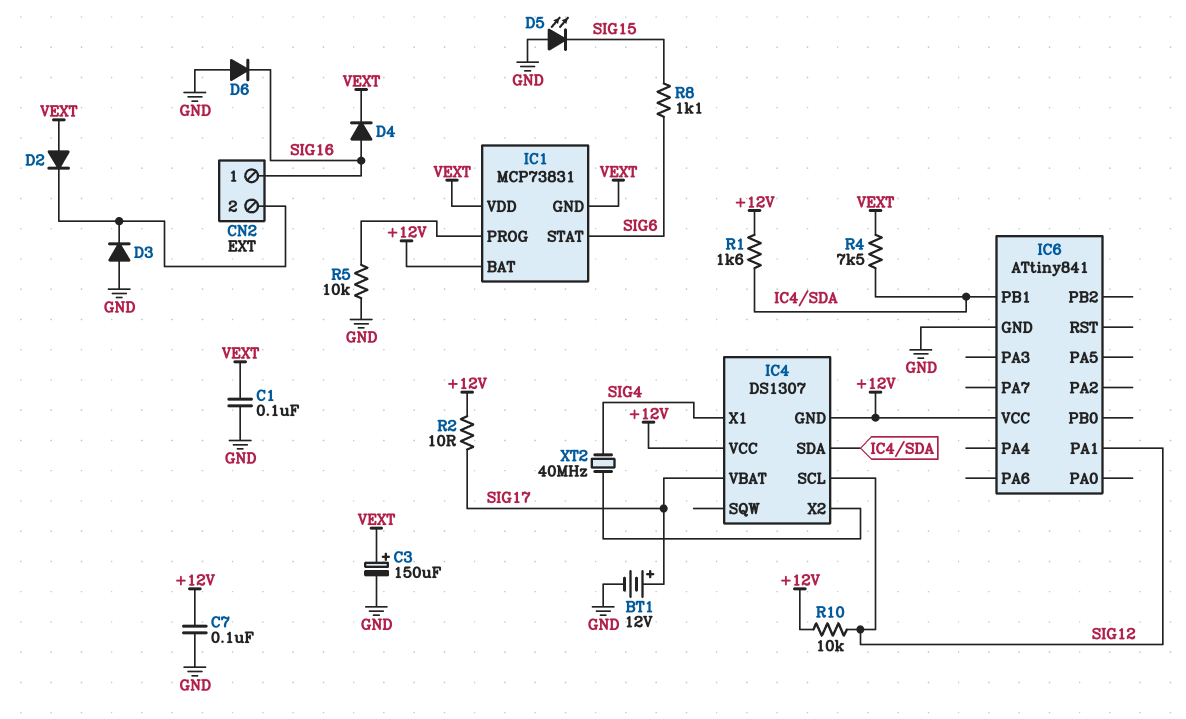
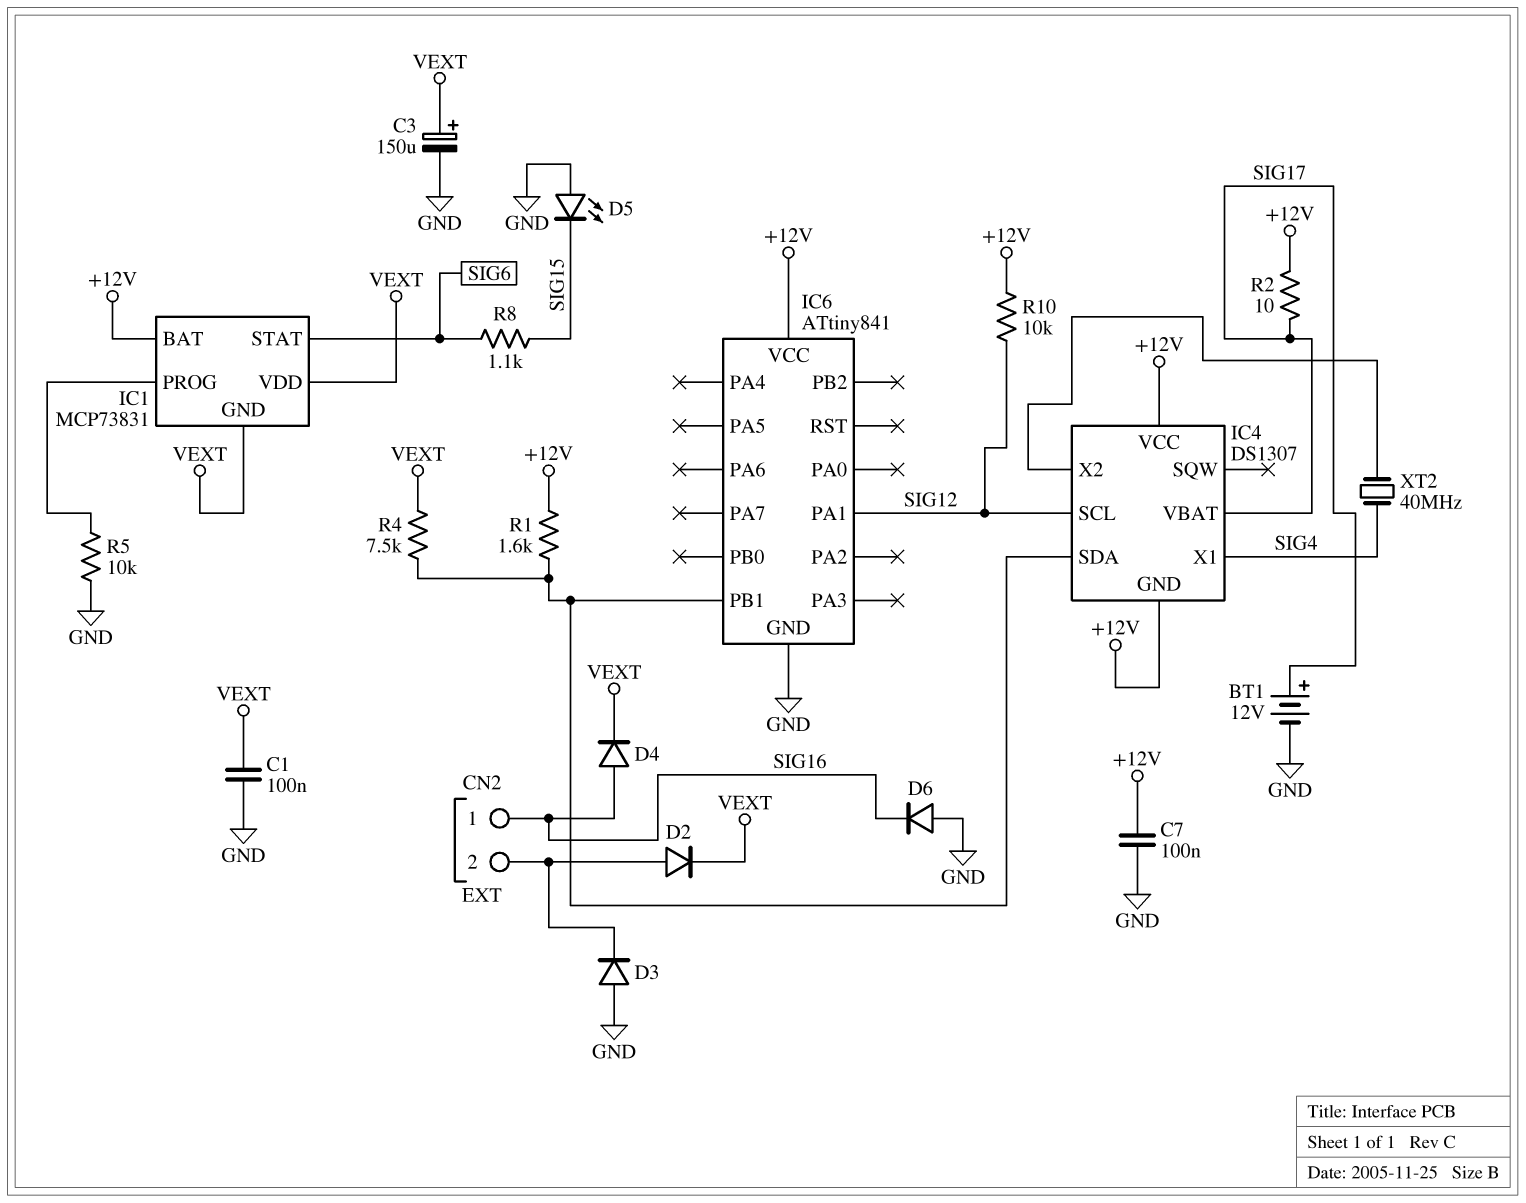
D2: diode (A VEXT, K CN2/2) -> diode (A CN2/2, K VEXT)

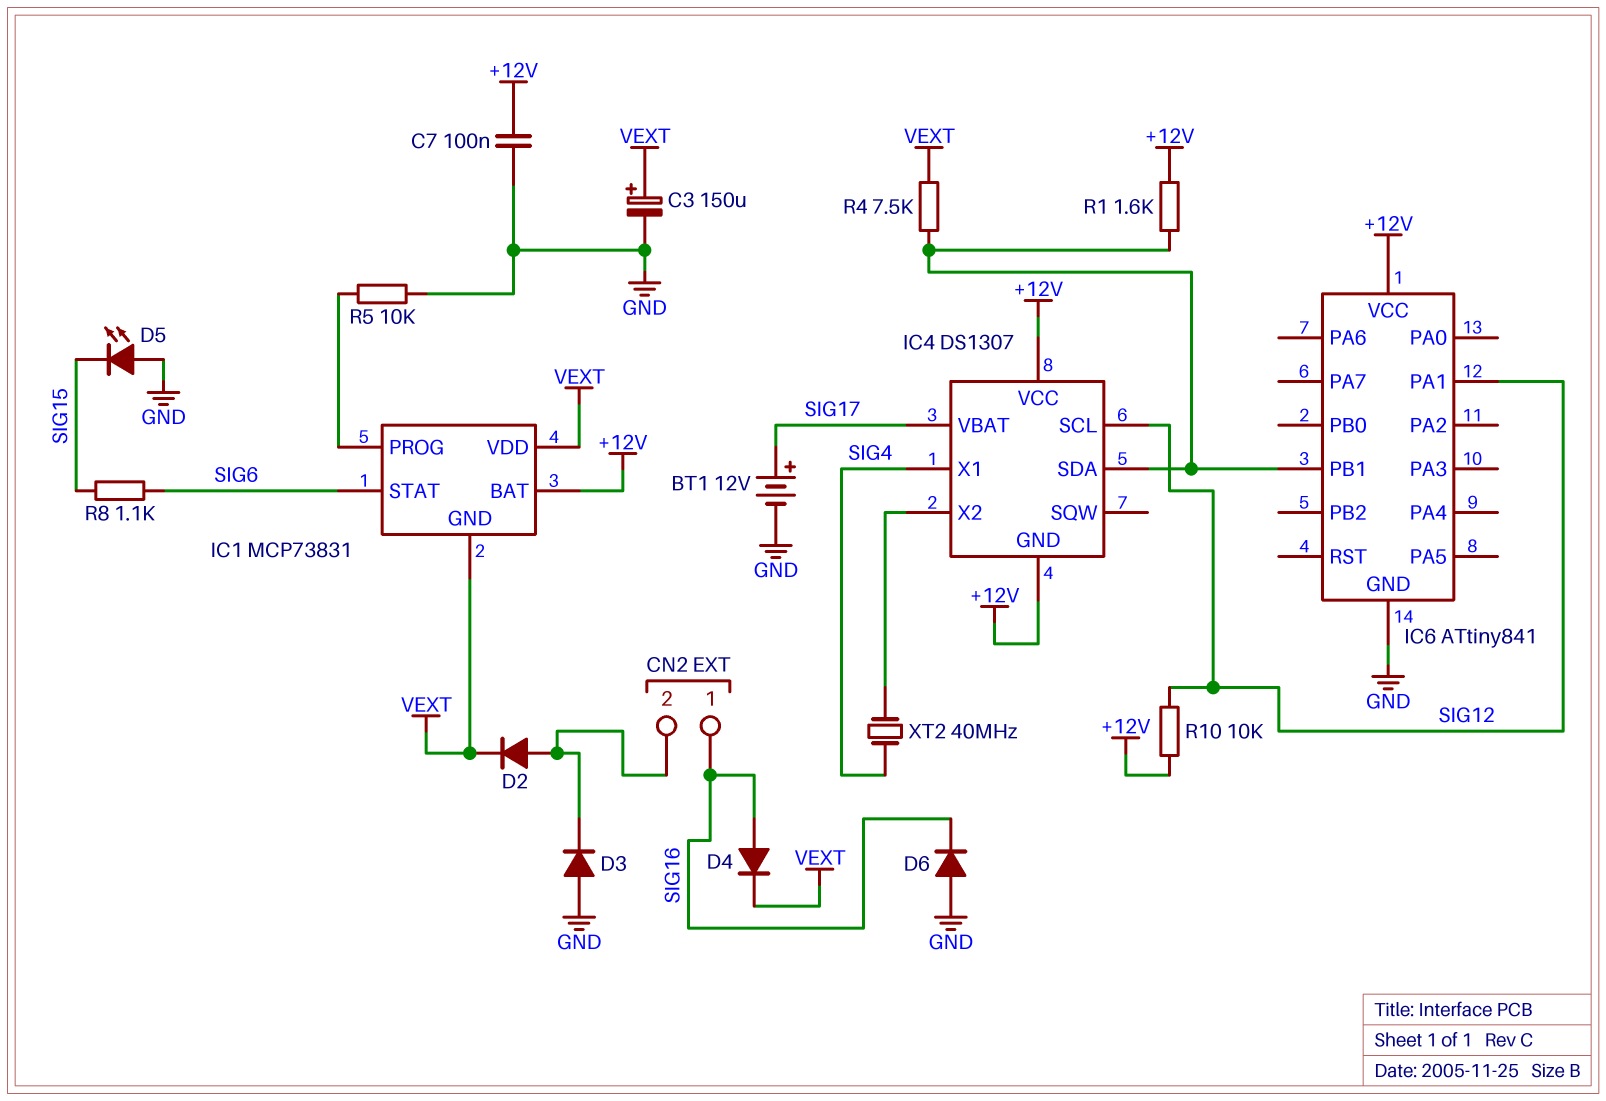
C1: 100nF (GND, VEXT) -> none
R2: 10 (+12V, SIG17) -> none

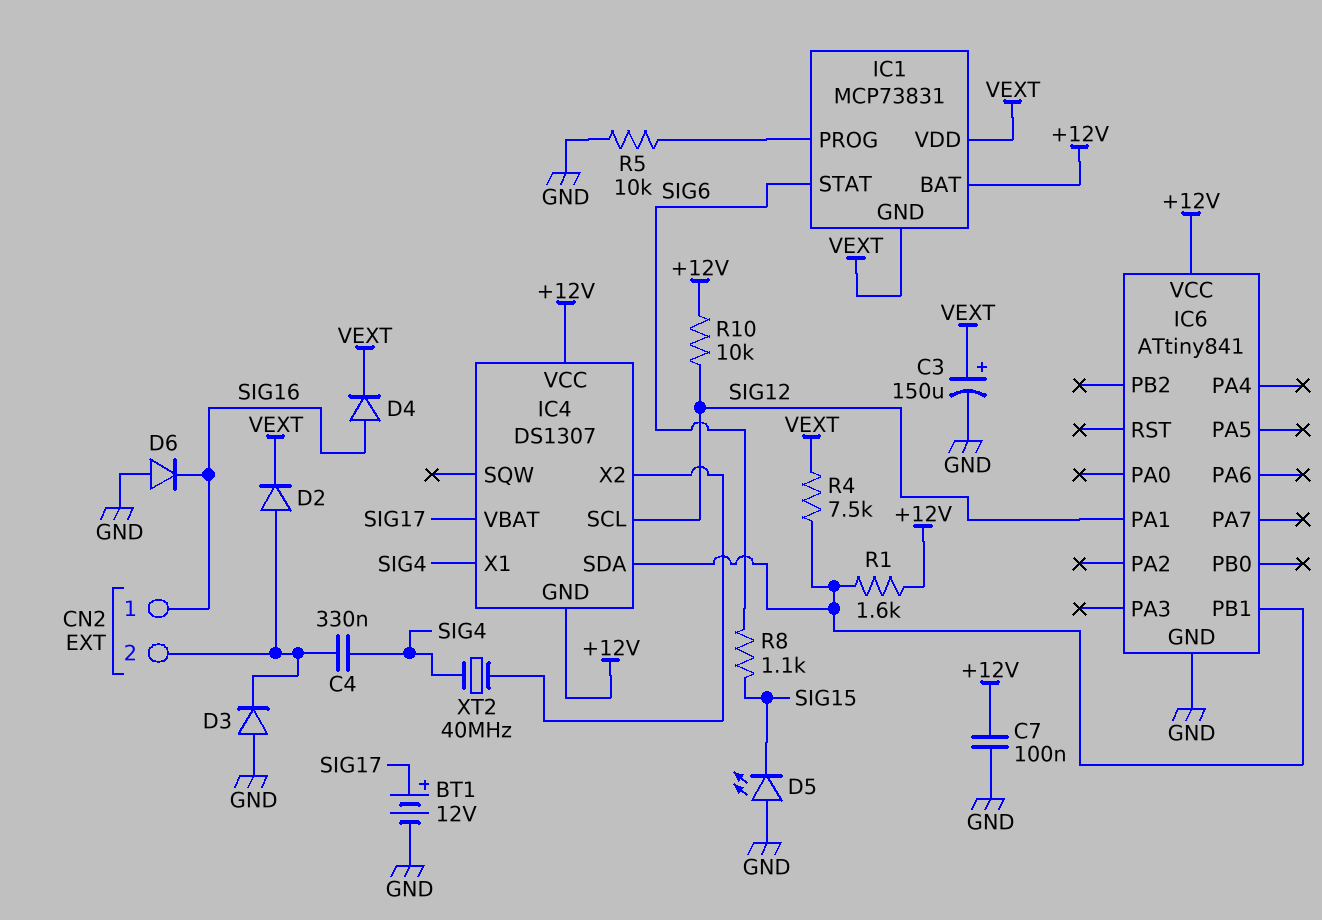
C4: none -> 330nF (CN2/2, SIG4)

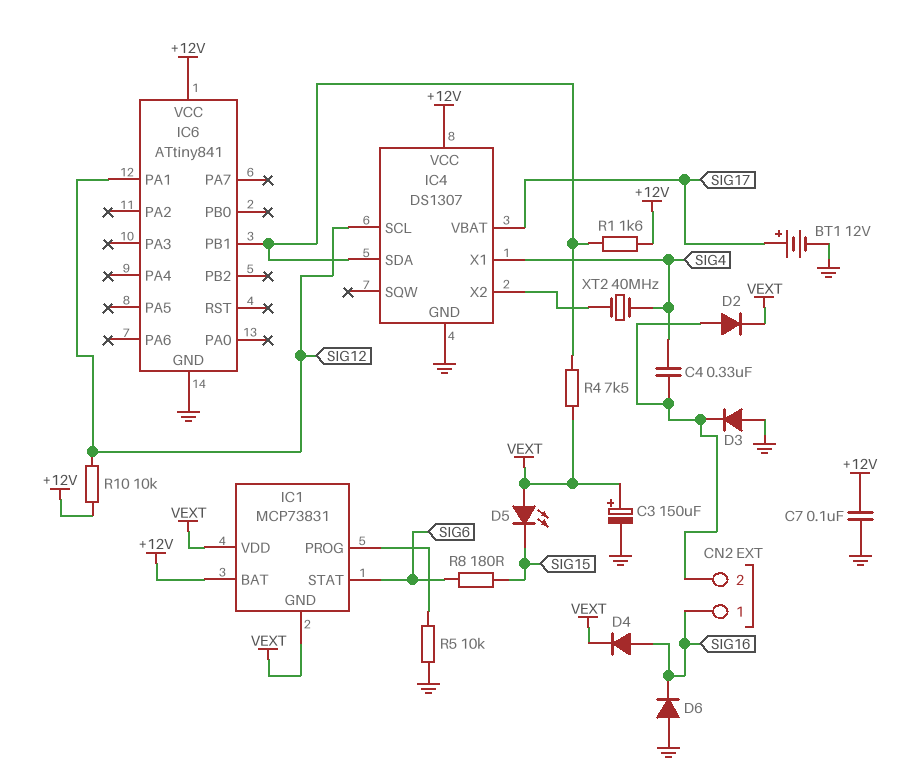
D5: LED (A GND, K SIG15) -> LED (A VEXT, K SIG15)
IC4 pin GND: +12V -> GND
R8: 1.1k (SIG6, SIG15) -> 180 (SIG6, SIG15)

